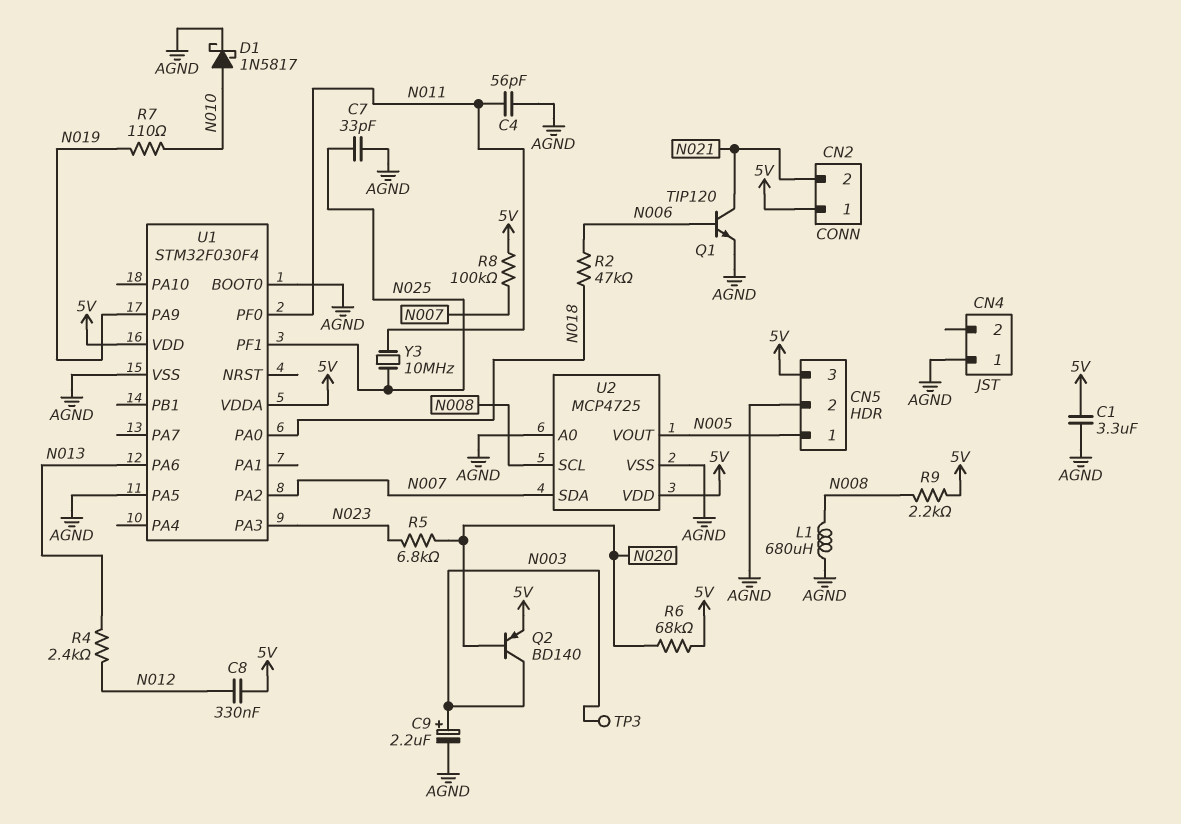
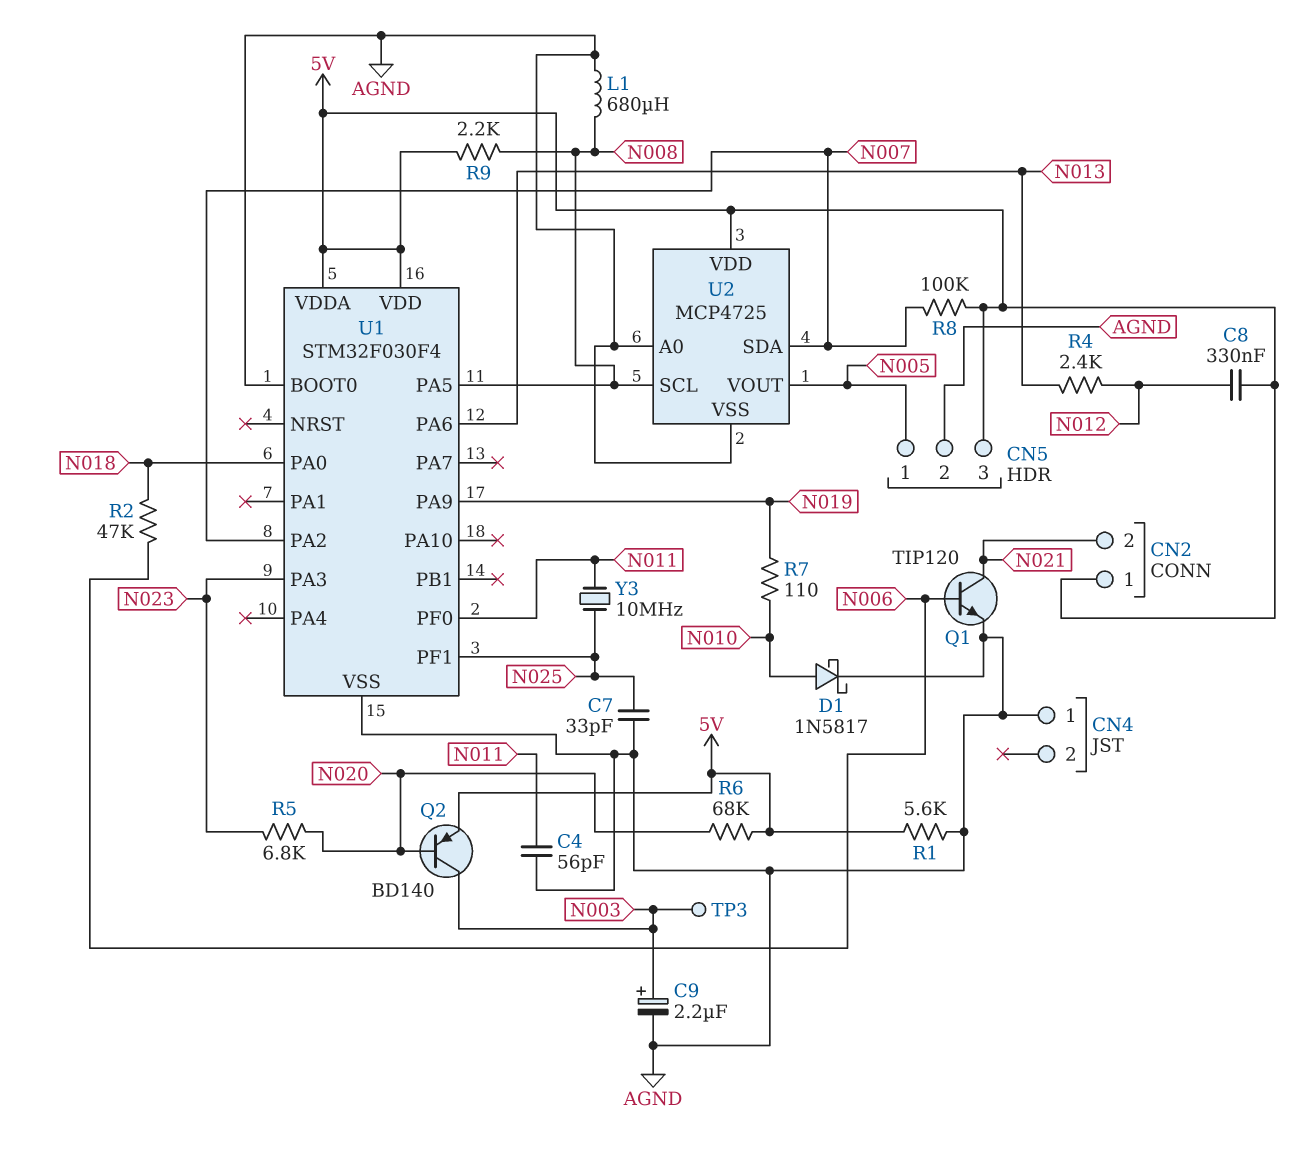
C1: 3.3uF (5V, AGND) -> none
R1: none -> 5.6k (5V, AGND)
U1 pin PA5: AGND -> N008

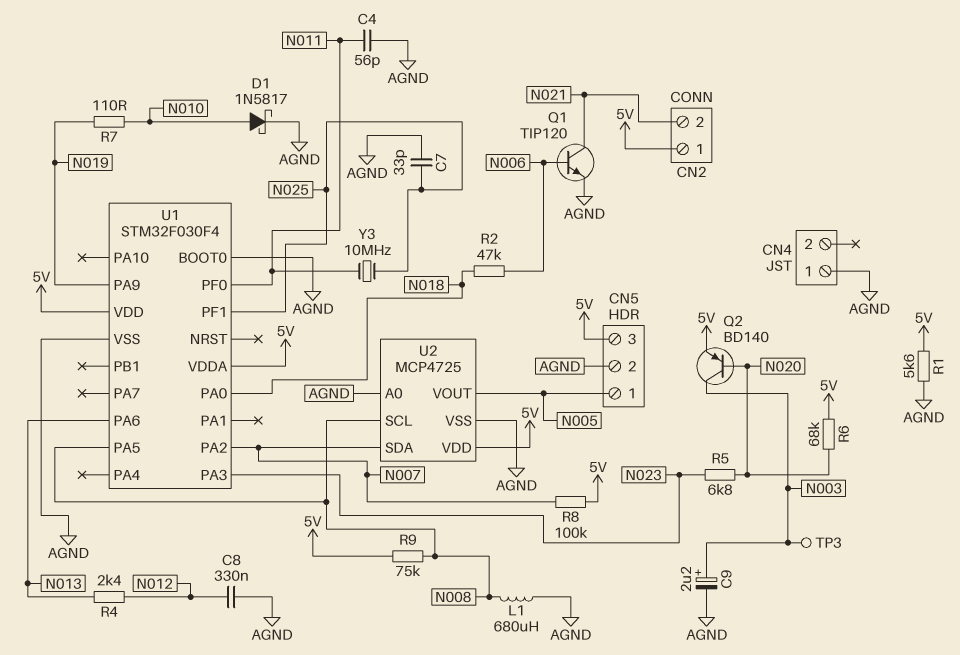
C8: 330nF (5V, N012) -> 330nF (AGND, N012)
R9: 2.2k (5V, N008) -> 75k (5V, N008)

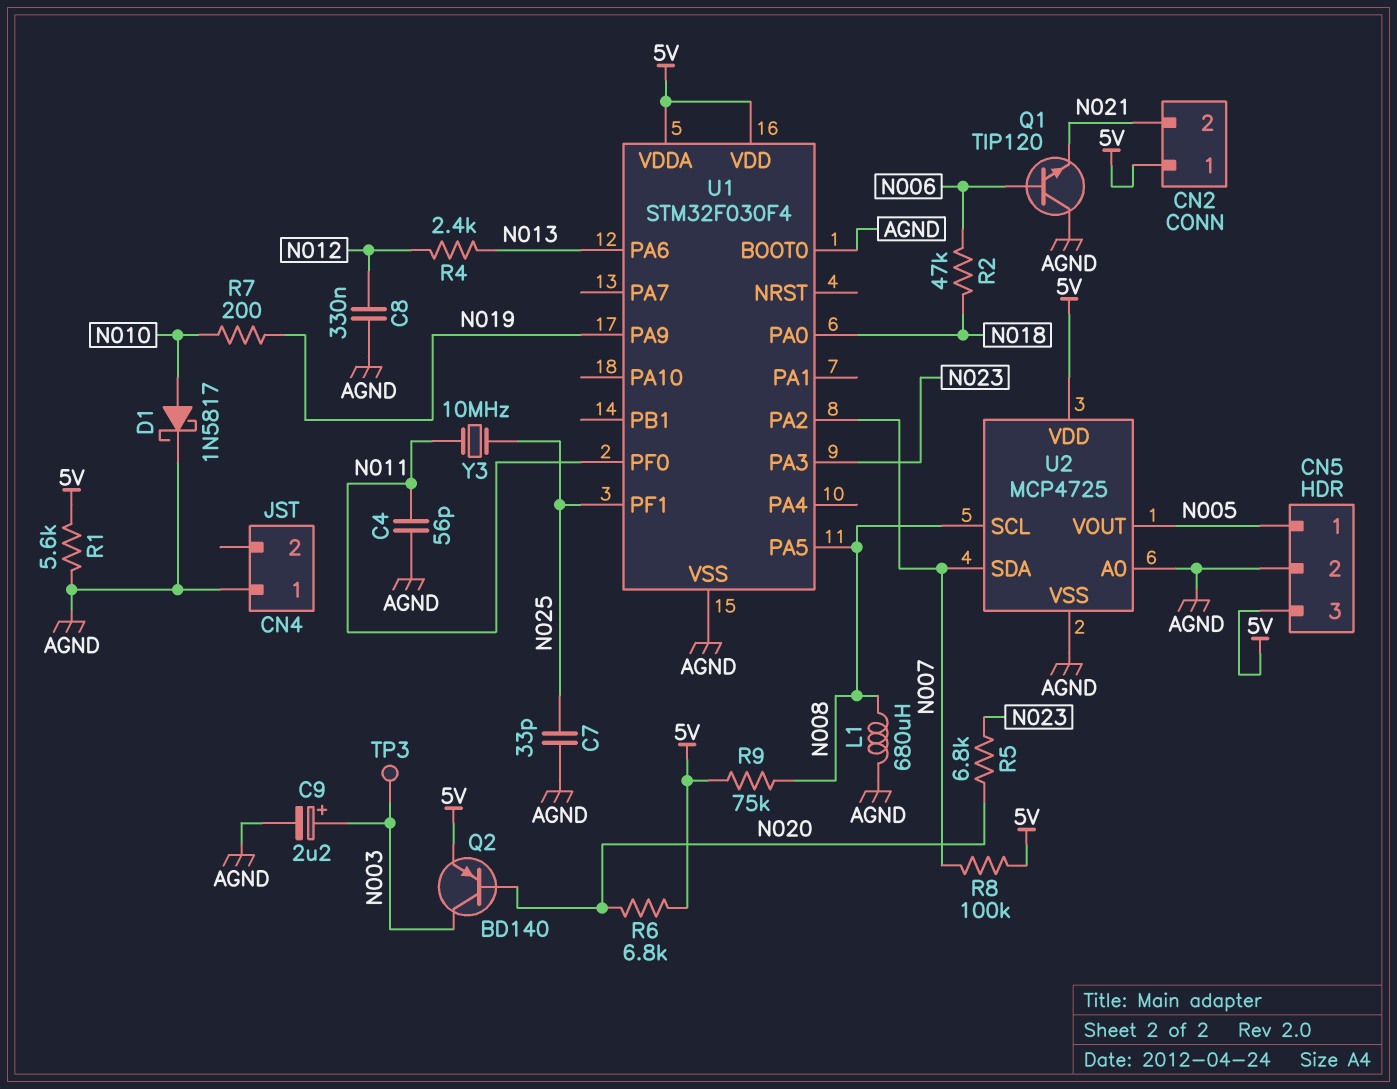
Q1: NPN TIP120 (B N006, C N021, E AGND) -> NPN TIP120 (B N006, C AGND, E N021)
R6: 68k (5V, N020) -> 6.8k (5V, N020)
R7: 110 (N010, N019) -> 200 (N010, N019)

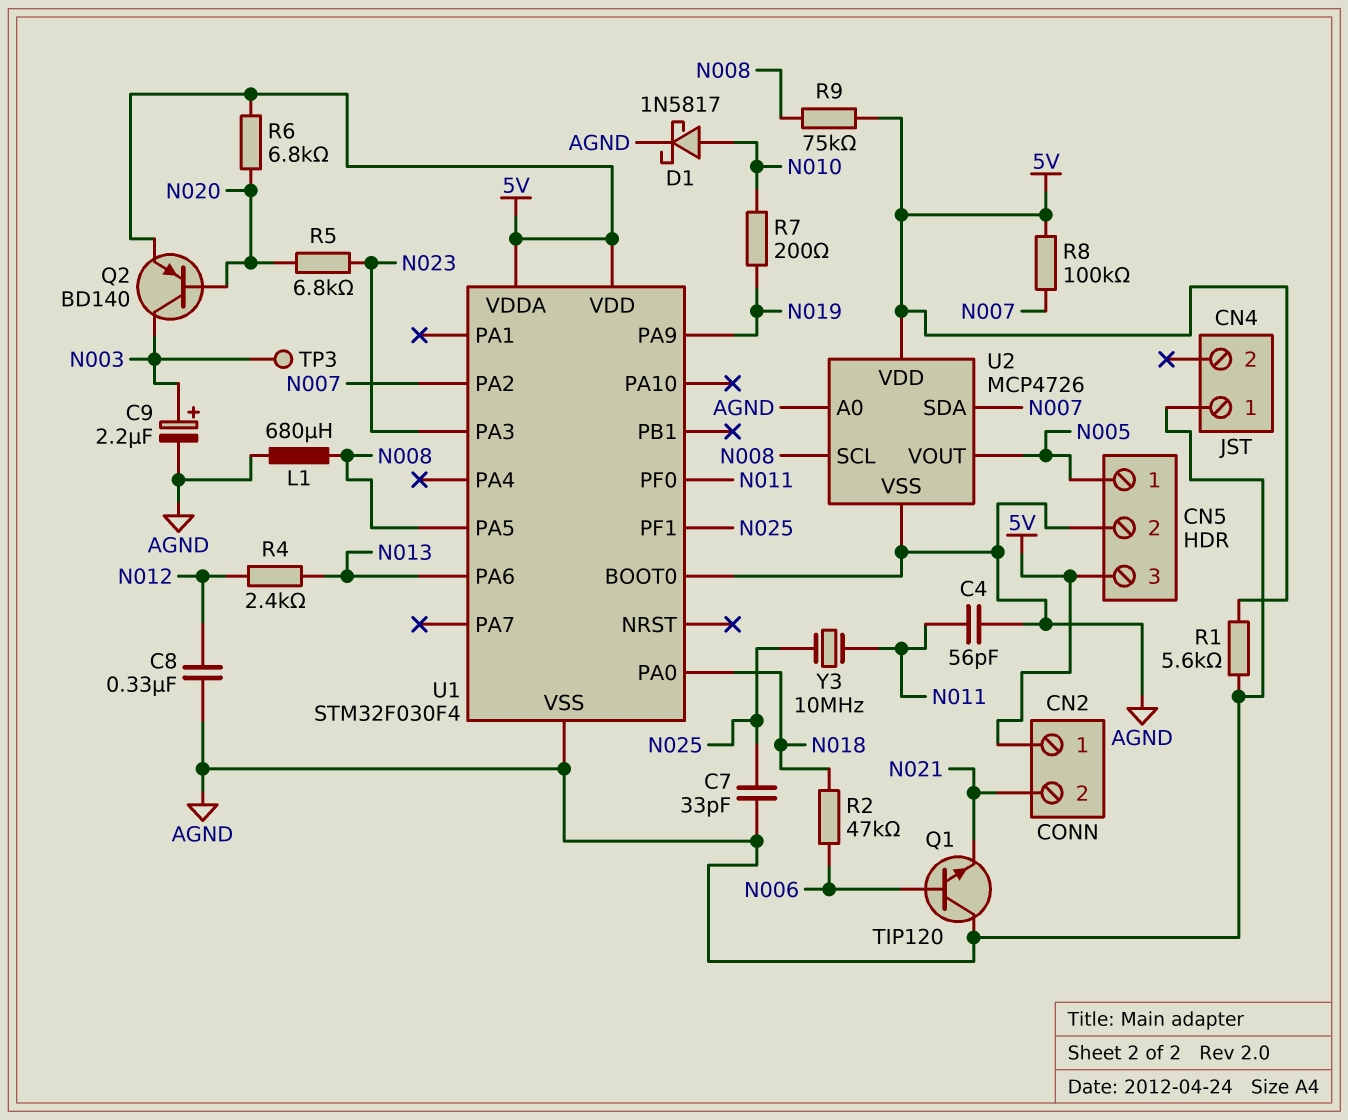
U2: MCP4725 -> MCP4726

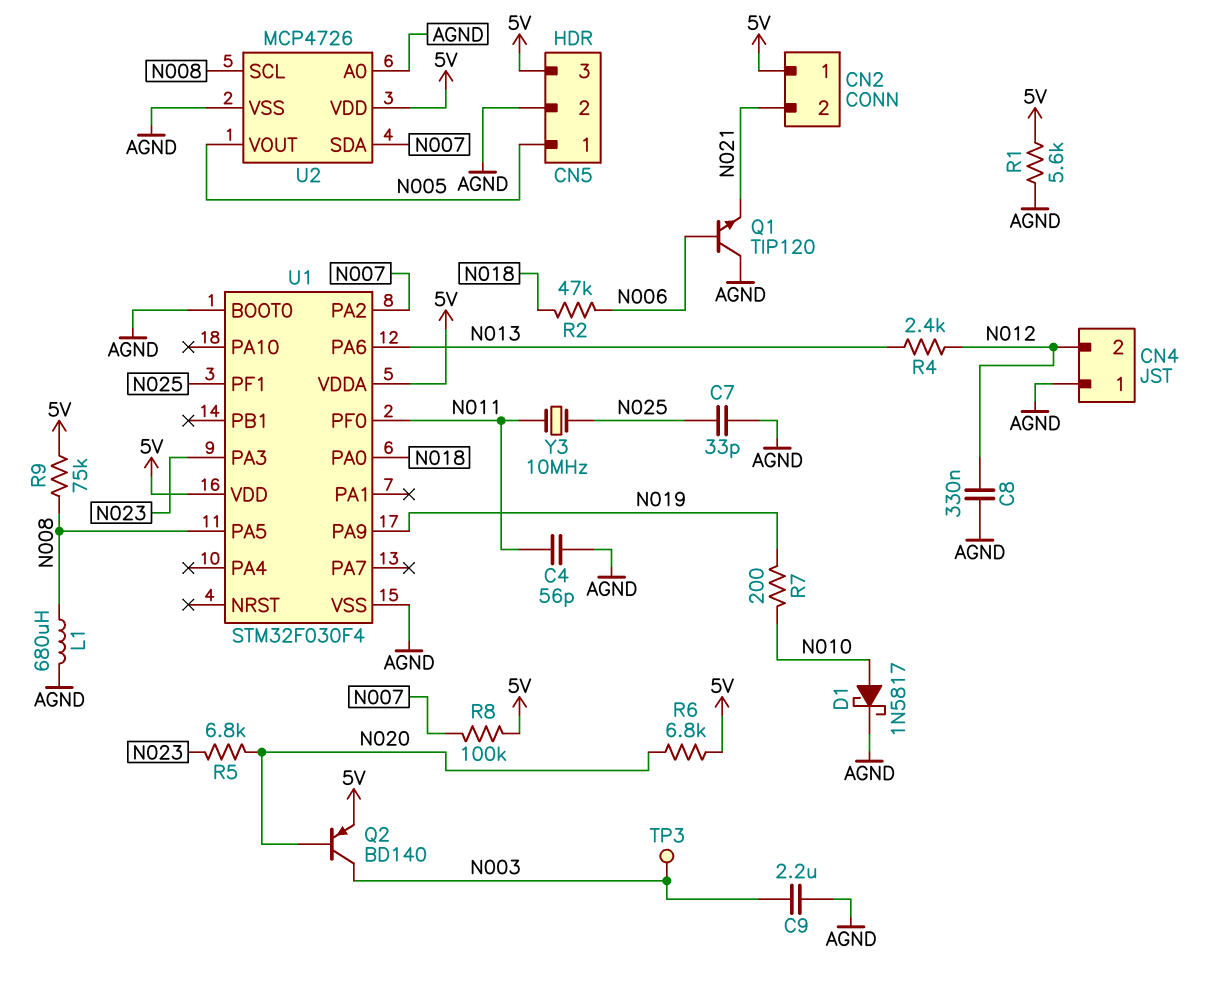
C9: 2.2uF (plus N003, minus AGND) -> 2.2uF (AGND, N003)
CN4 pin 2: none -> N012

